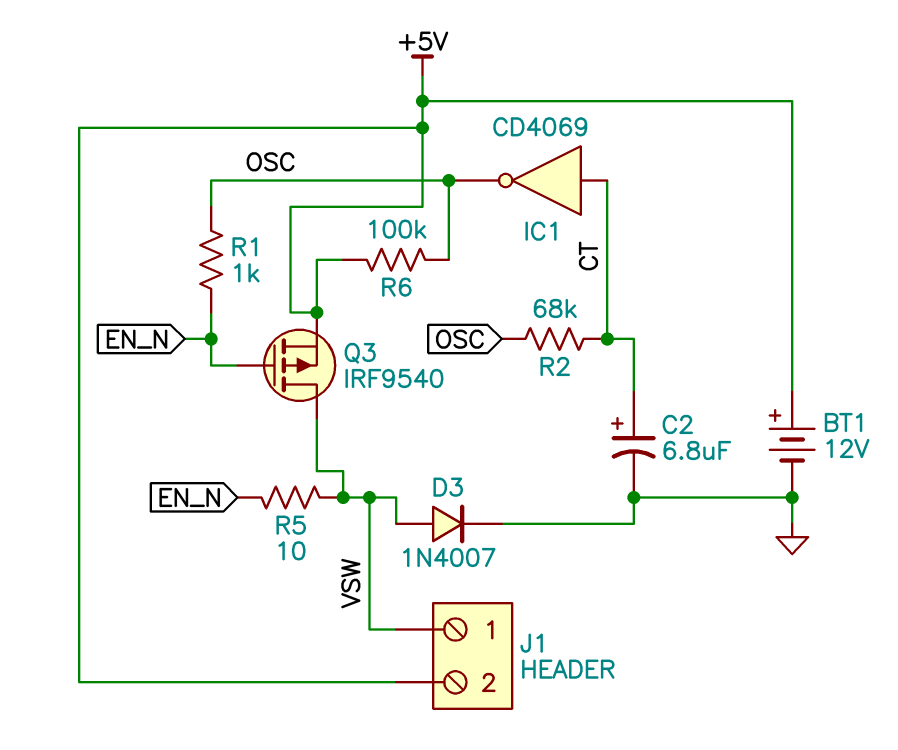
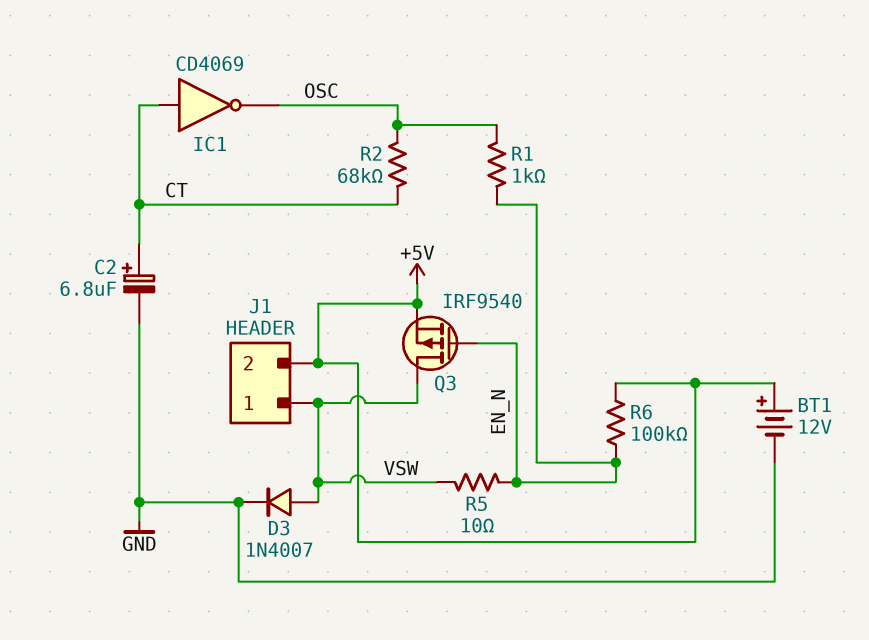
R6: 100k (+5V, OSC) -> 100k (+5V, EN_N)

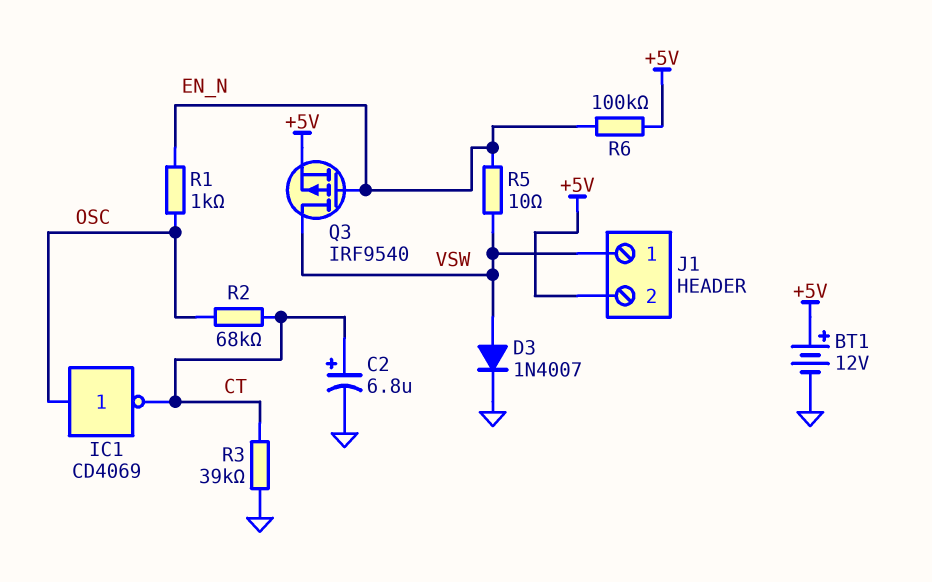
IC1: NOT CD4069 (in CT, out OSC) -> NOT CD4069 (in OSC, out CT)
R3: none -> 39k (CT, GND)

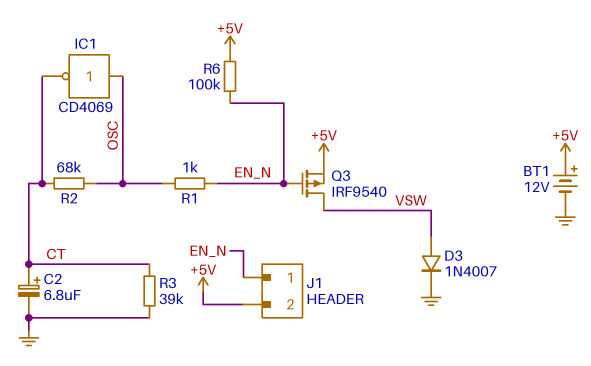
J1 pin 1: VSW -> EN_N
R5: 10 (EN_N, VSW) -> none

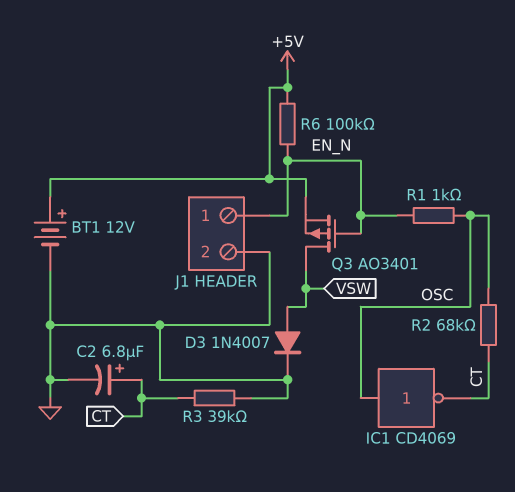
J1 pin 2: +5V -> GND
Q3: PMOS IRF9540 (G EN_N, D VSW, S +5V) -> PMOS AO3401 (G EN_N, D VSW, S +5V)

